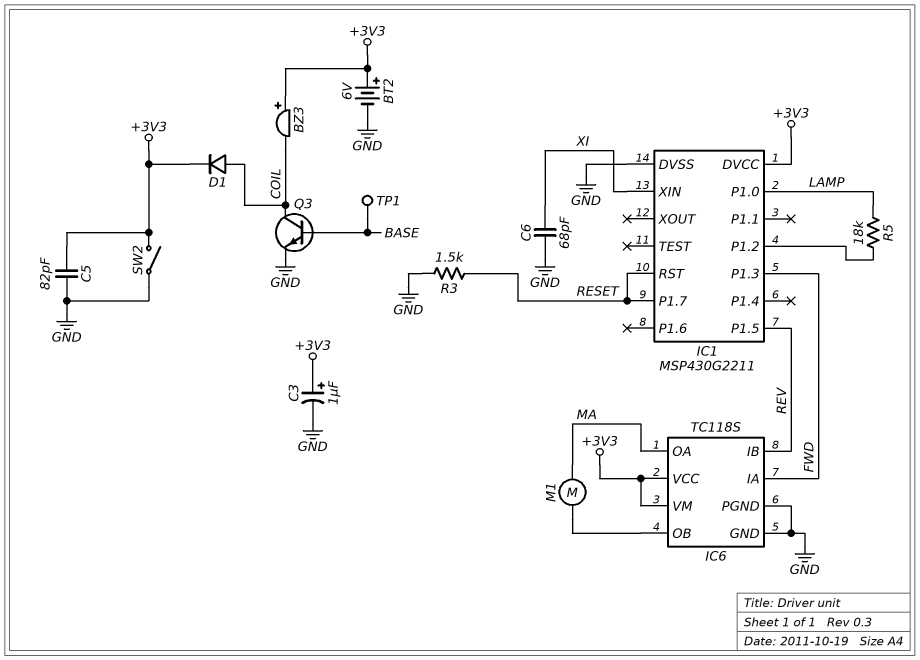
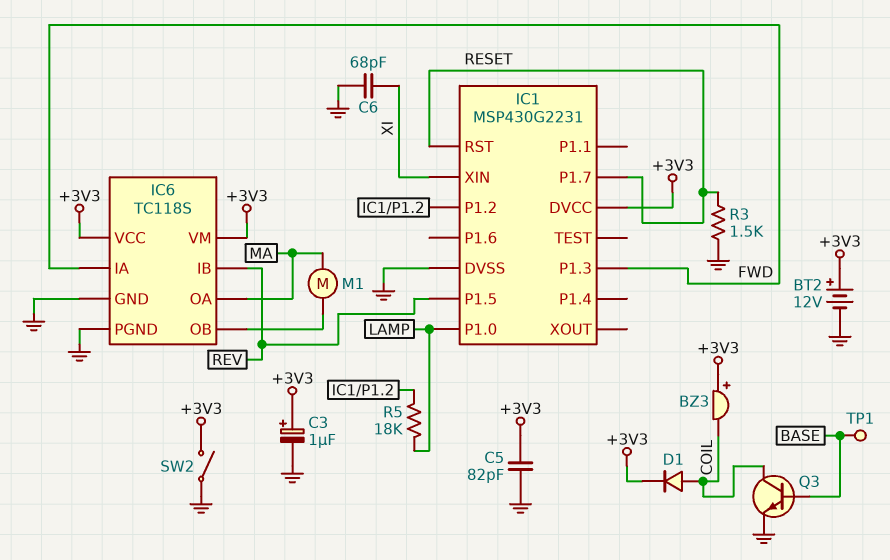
BT2: 6V (plus +3V3, minus GND) -> 12V (plus +3V3, minus GND)
IC1: MSP430G2211 -> MSP430G2231

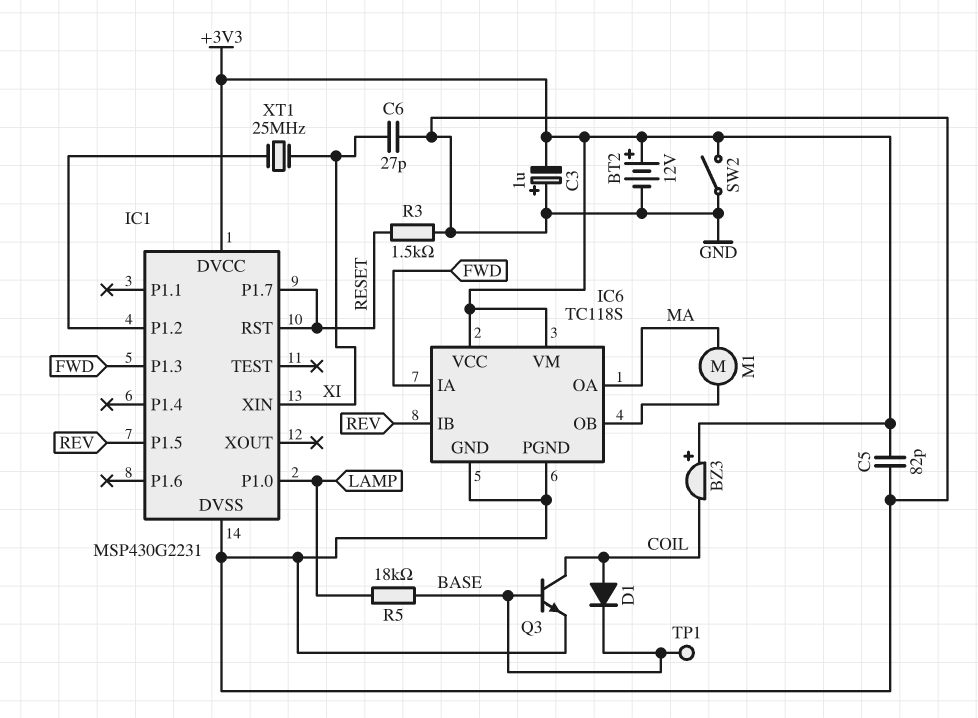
C3: 1uF (plus +3V3, minus GND) -> 1uF (plus GND, minus +3V3)
C6: 68pF (GND, XI) -> 27pF (GND, XI)
D1: diode (A COIL, K +3V3) -> diode (A COIL, K BASE)
R5: 18k (IC1/P1.2, LAMP) -> 18k (BASE, LAMP)
XT1: none -> 25MHz (IC1/P1.2, XI)

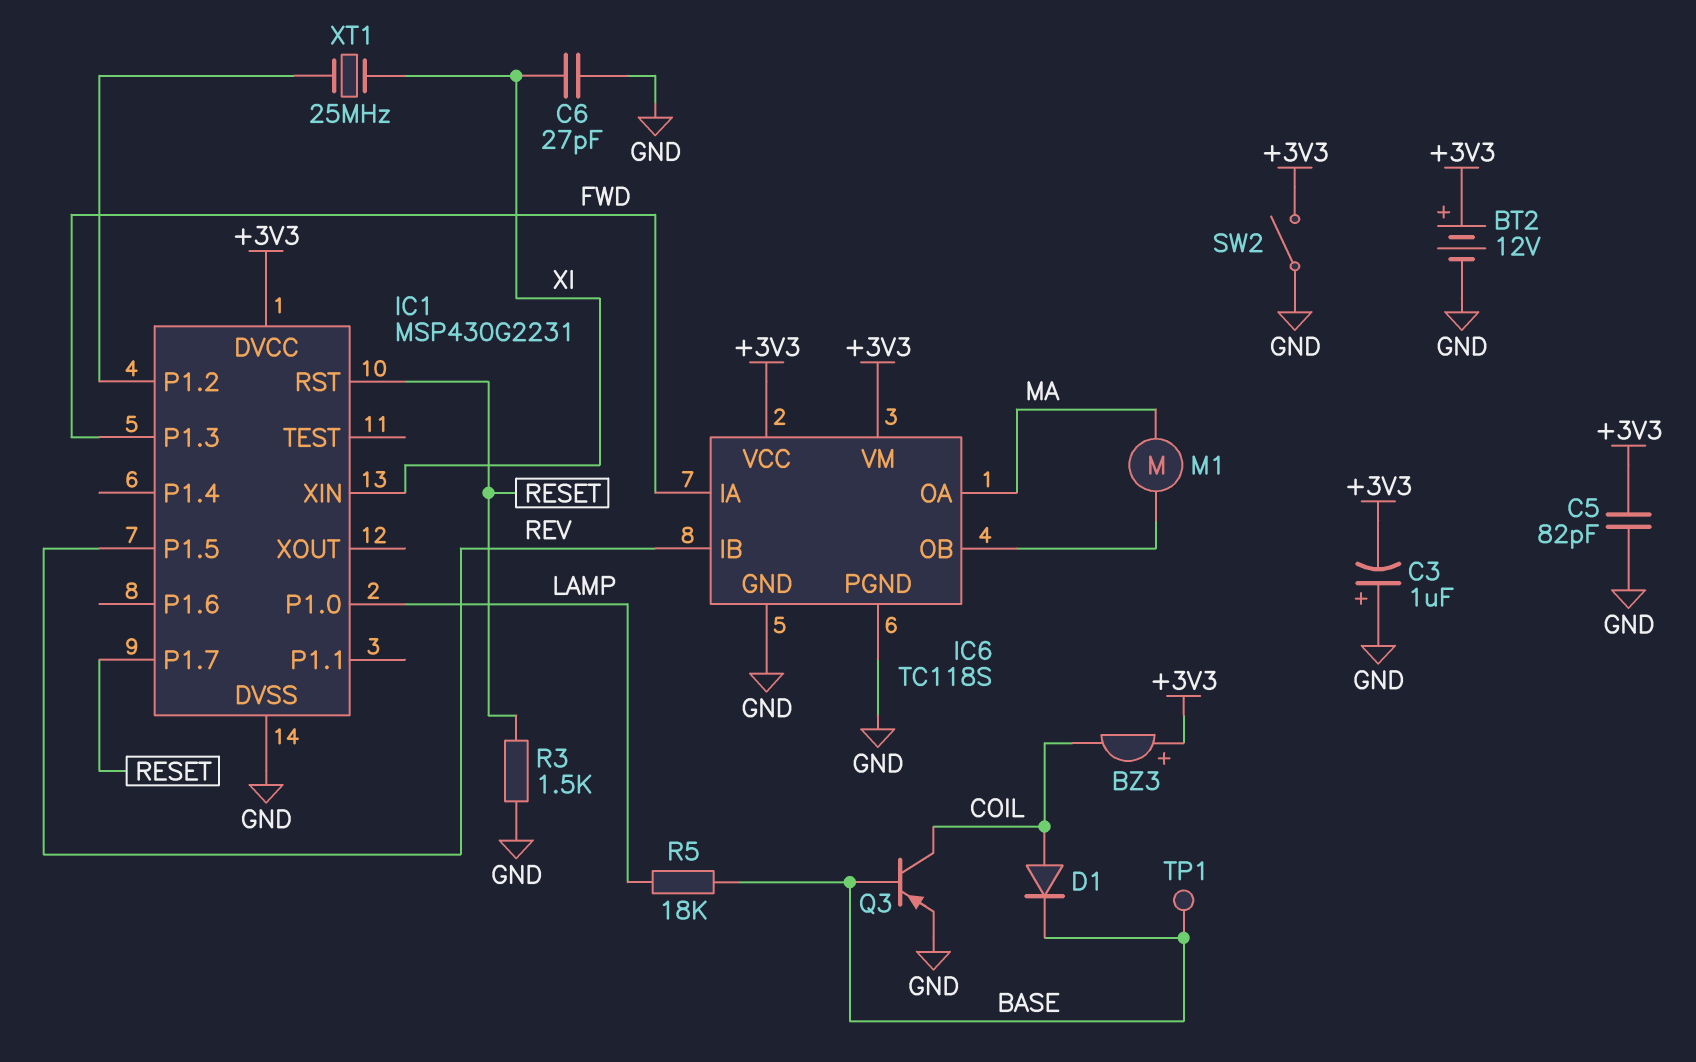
Q3: NPN (B BASE, C COIL, E GND) -> PNP (B BASE, C COIL, E GND)

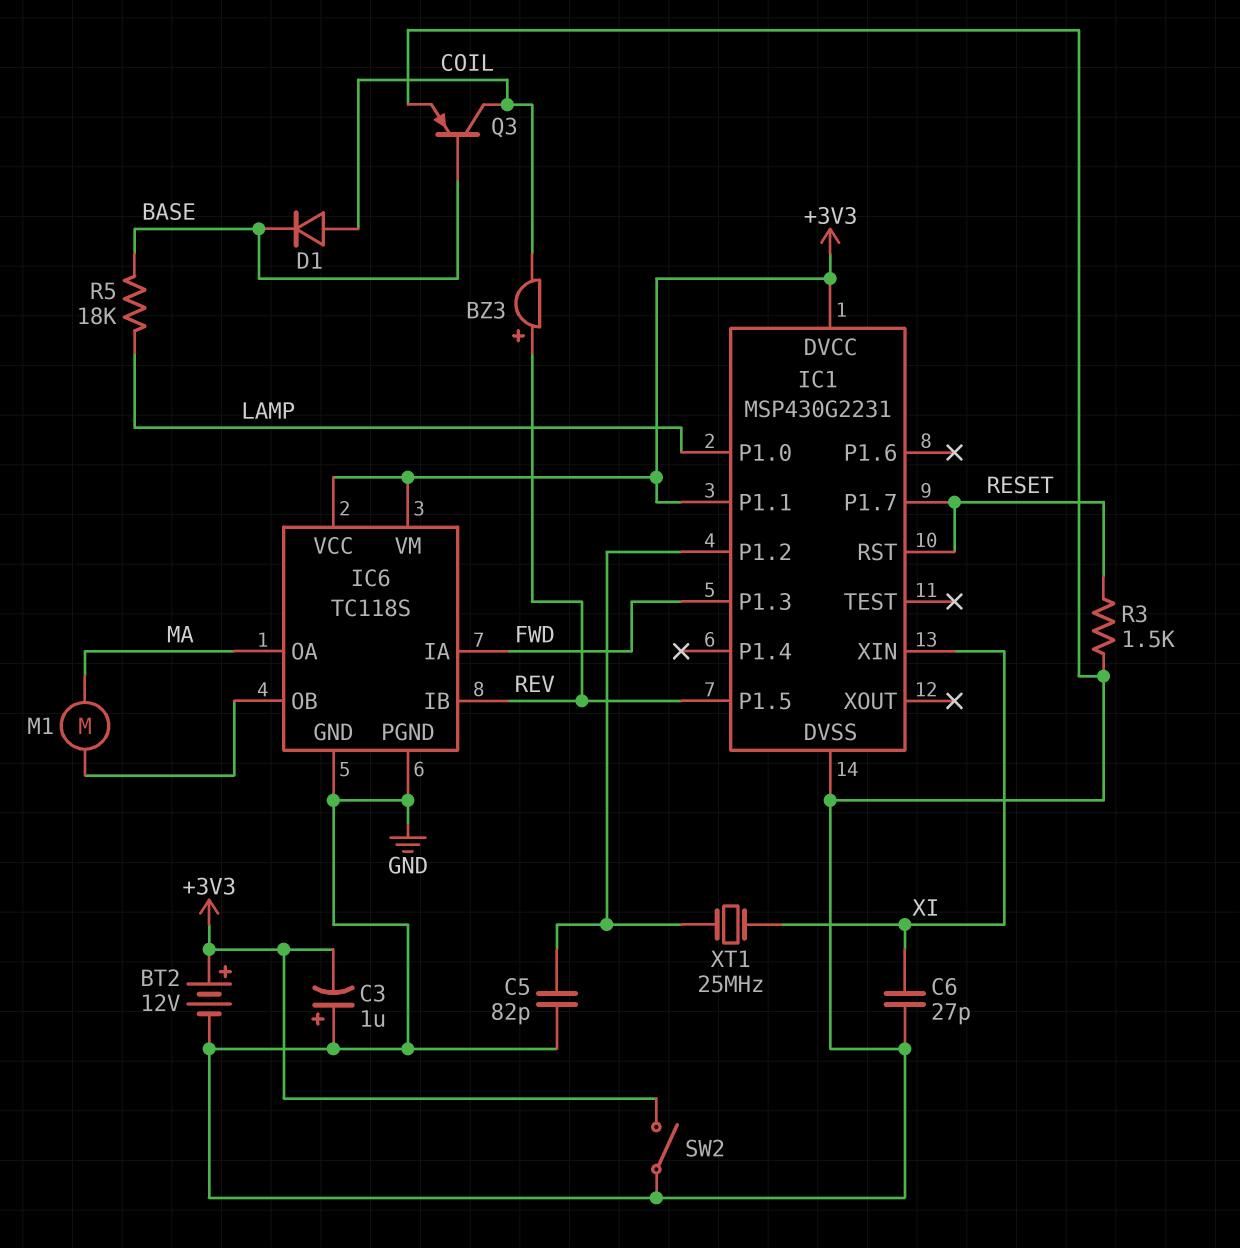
BZ3: buzzer (plus +3V3, minus COIL) -> buzzer (plus REV, minus COIL)
C5: 82pF (+3V3, GND) -> 82pF (GND, IC1/P1.2)
IC1 pin P1.1: none -> +3V3
TP1: test point (BASE) -> none

